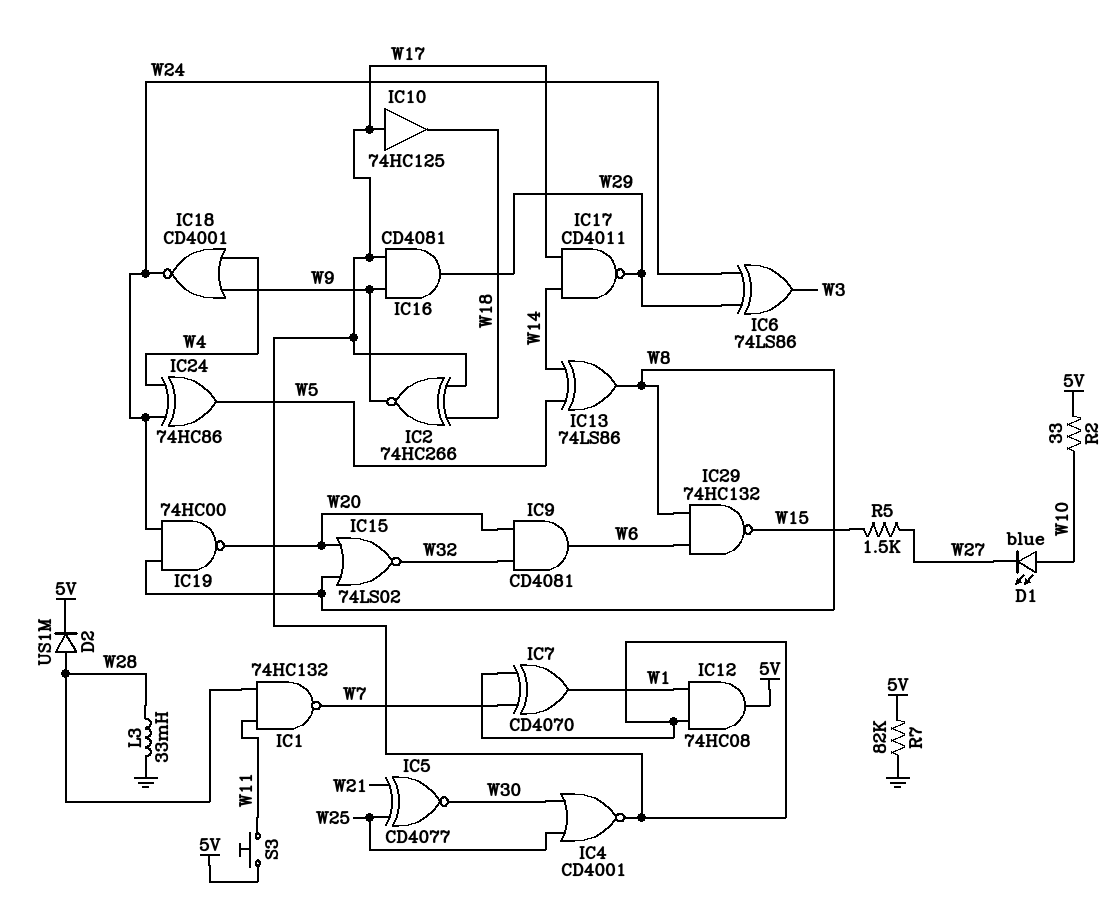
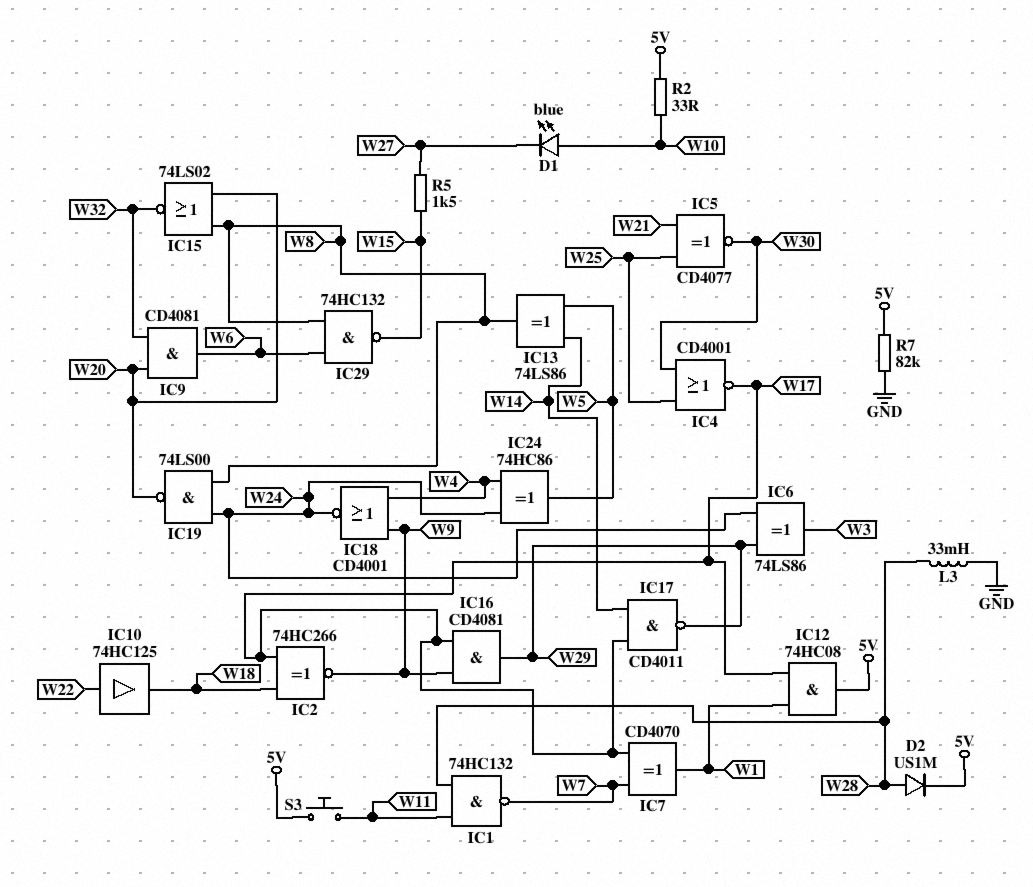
IC10: buffer 74HC125 (in W17, out W18) -> buffer 74HC125 (in W22, out W18)
IC19: NAND 74HC00 (in W8, in W24, out W20) -> NAND 74LS00 (in W8, in W24, out W20)

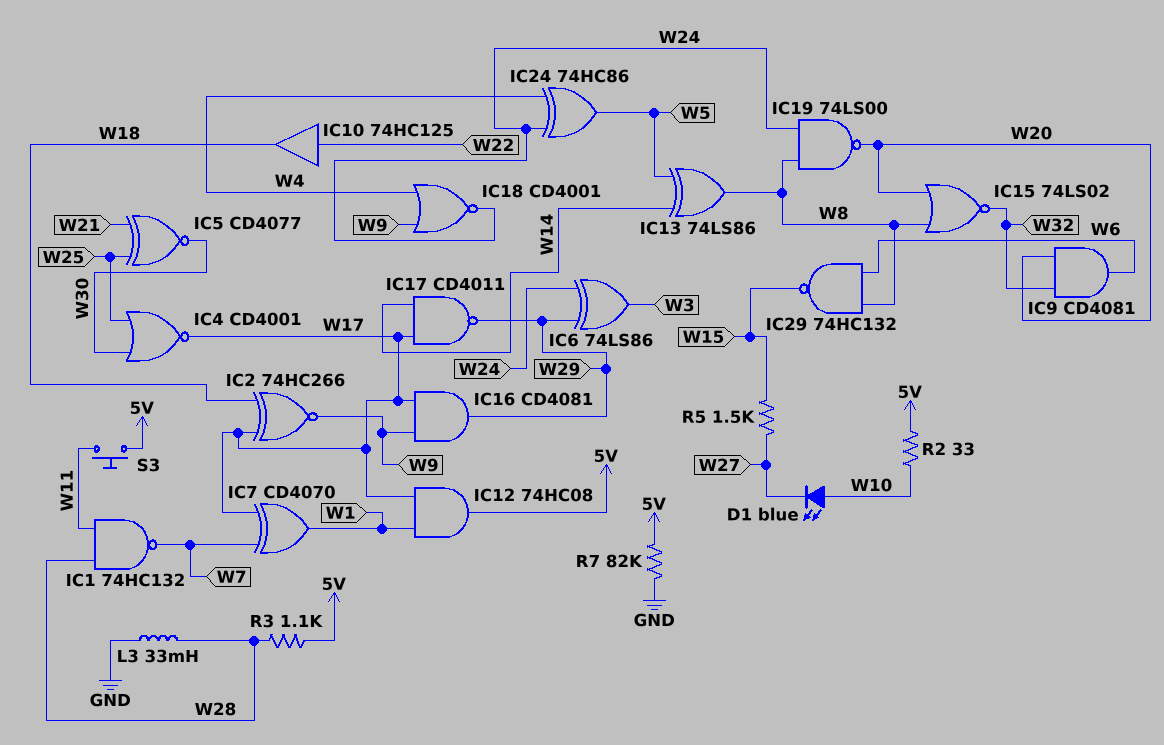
D2: diode US1M (A W28, K 5V) -> none
R3: none -> 1.1k (5V, W28)

